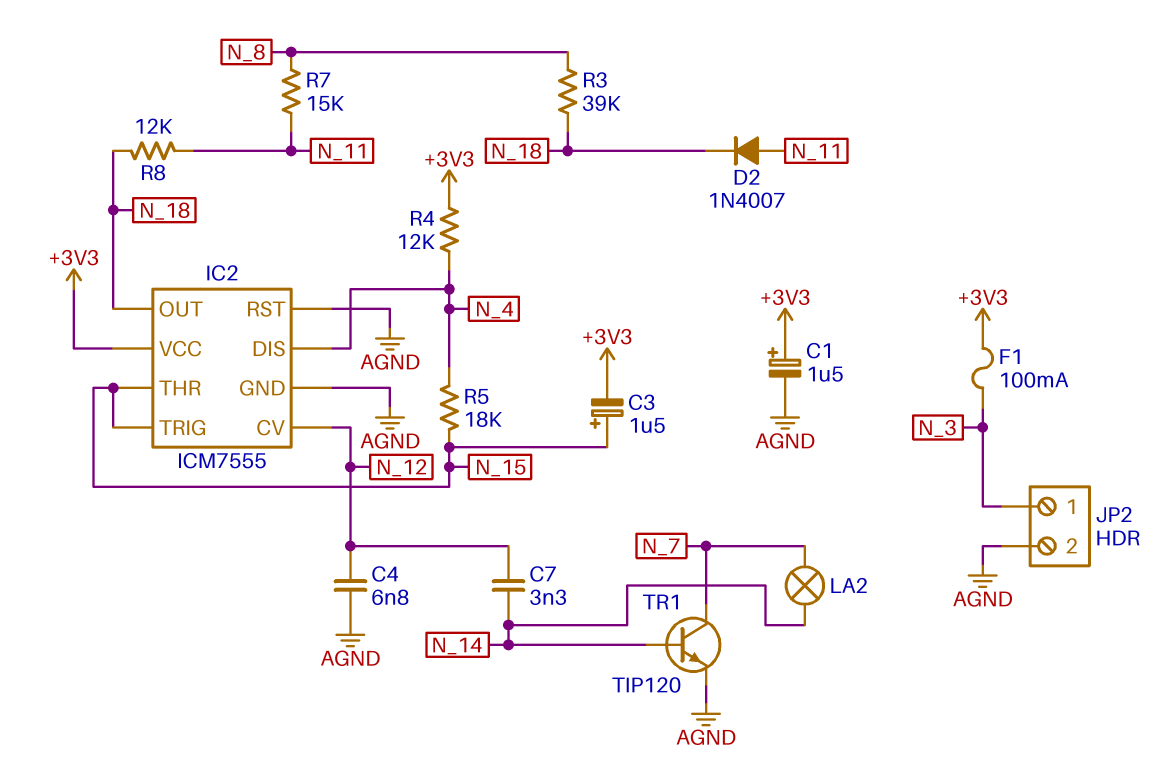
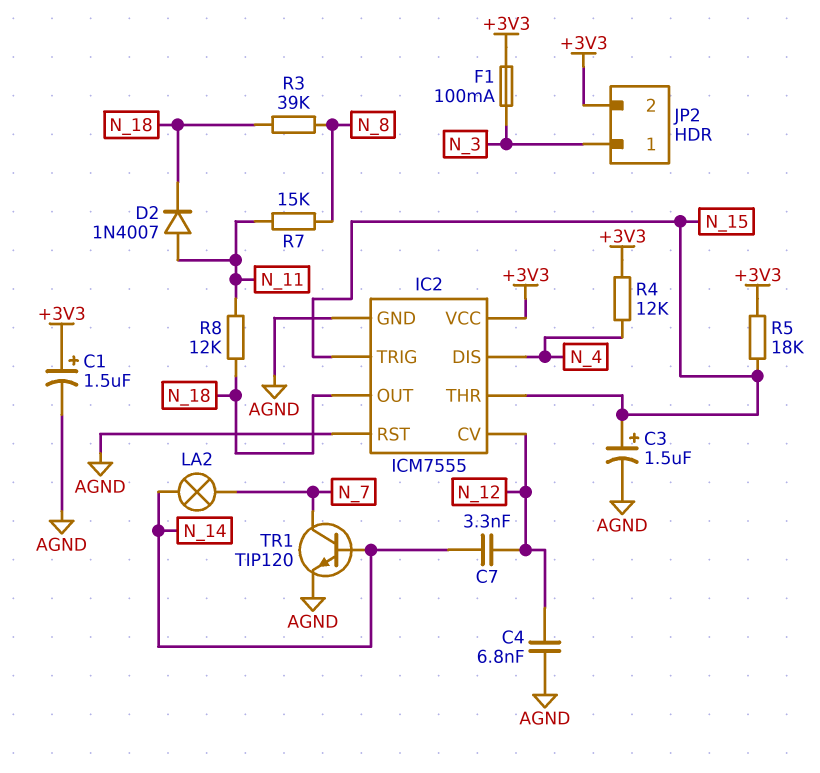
C3: 1.5uF (plus N_15, minus +3V3) -> 1.5uF (plus N_15, minus AGND)
JP2 pin 2: AGND -> +3V3
R5: 18k (N_4, N_15) -> 18k (+3V3, N_15)

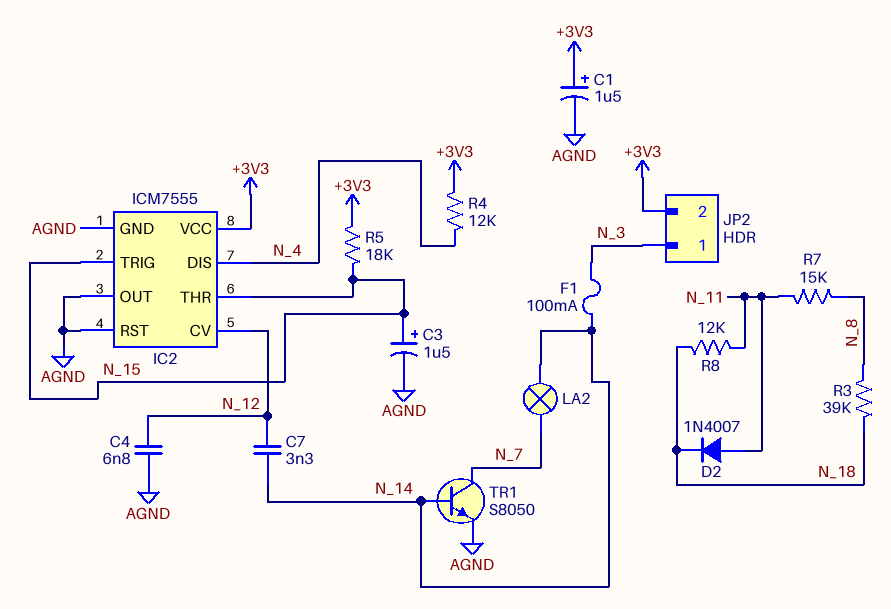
F1: 100mA (+3V3, N_3) -> 100mA (N_3, N_14)
IC2 pin OUT: N_18 -> AGND
TR1: NPN TIP120 (B N_14, C N_7, E AGND) -> NPN S8050 (B N_14, C N_7, E AGND)

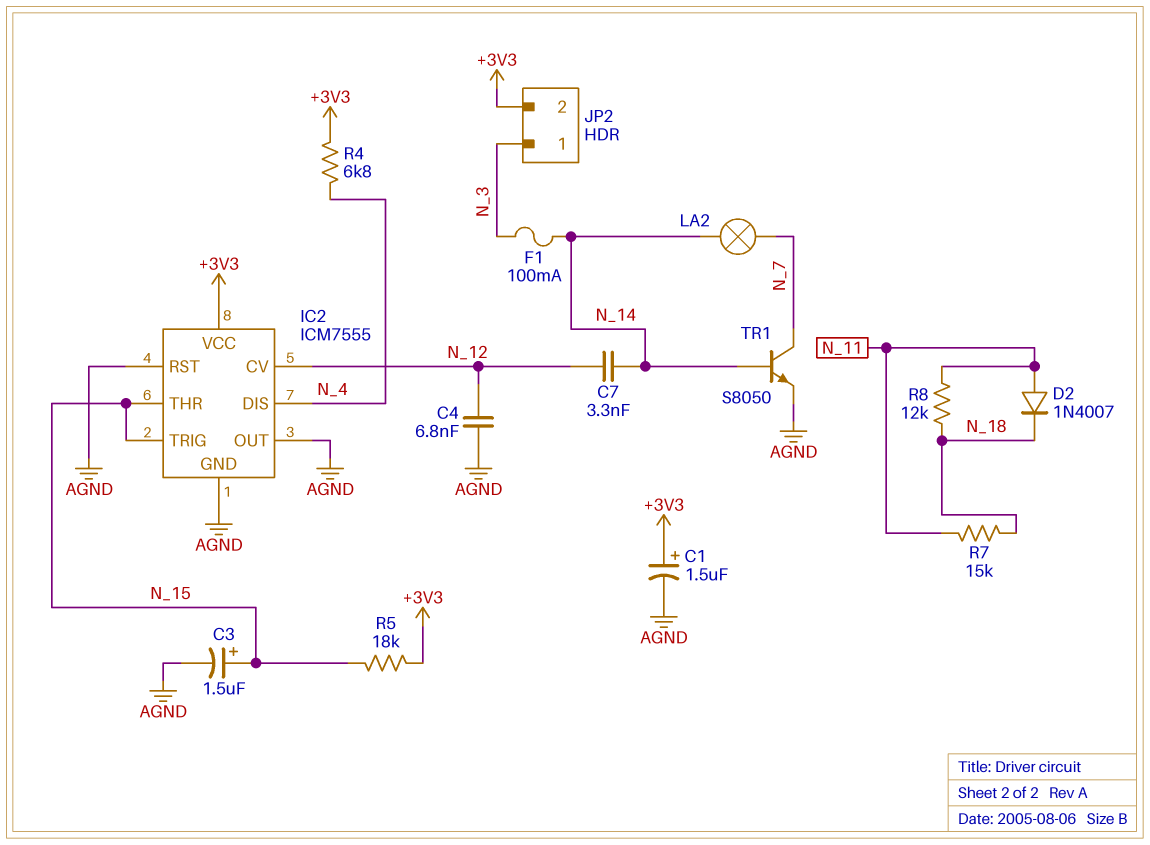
R3: 39k (N_8, N_18) -> none
R4: 12k (+3V3, N_4) -> 6.8k (+3V3, N_4)
R7: 15k (N_8, N_11) -> 15k (N_11, N_18)

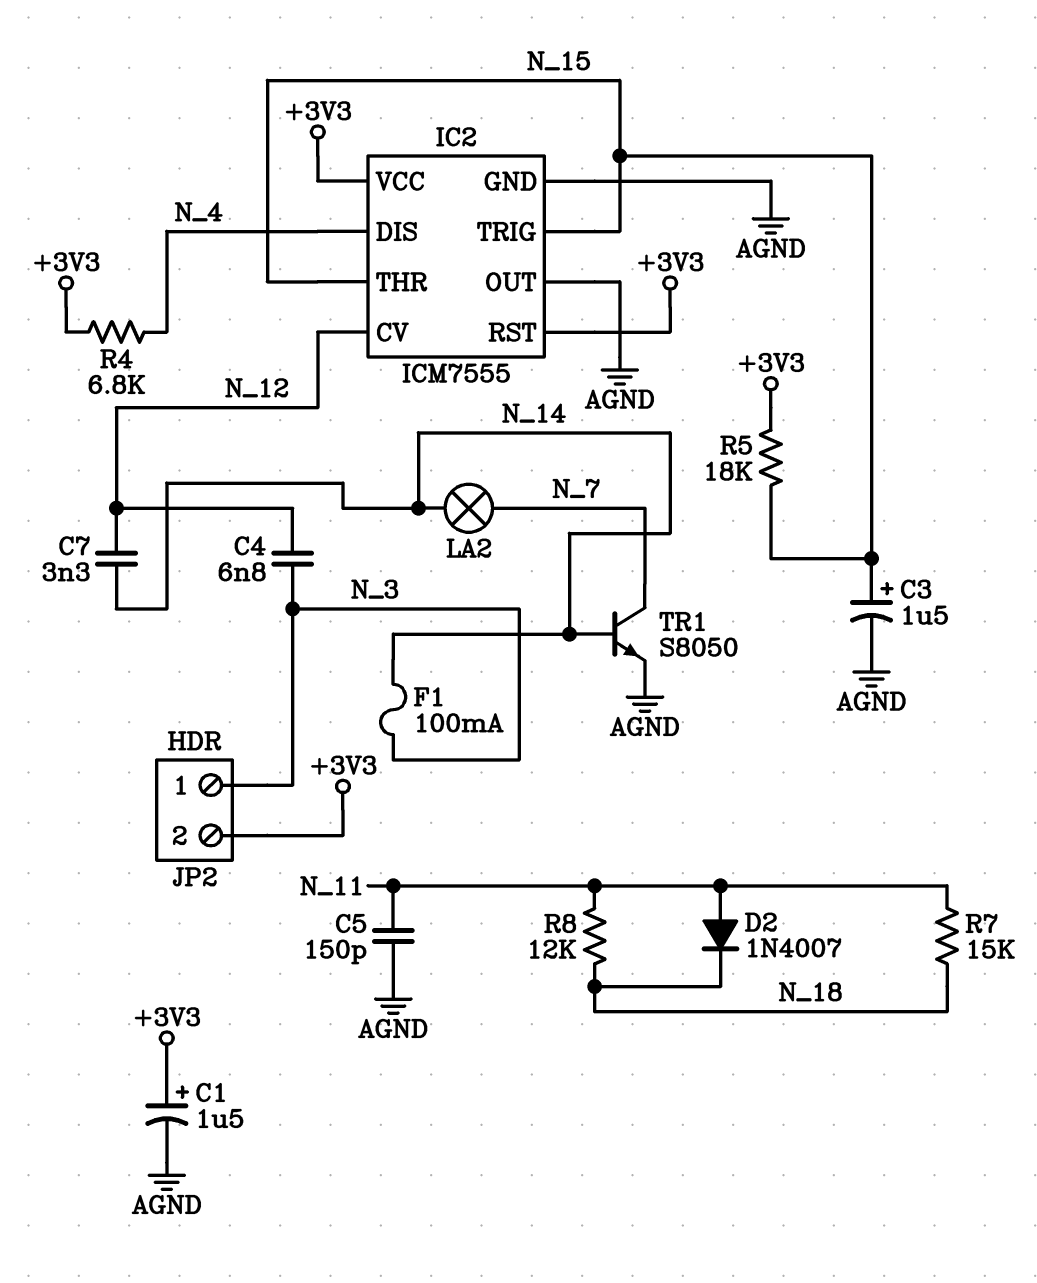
C4: 6.8nF (AGND, N_12) -> 6.8nF (N_3, N_12)
C5: none -> 150pF (AGND, N_11)
IC2 pin RST: AGND -> +3V3

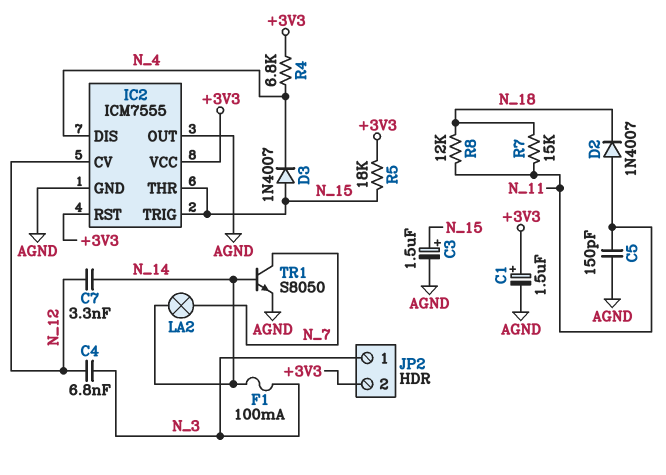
D3: none -> diode 1N4007 (A N_15, K N_4)

